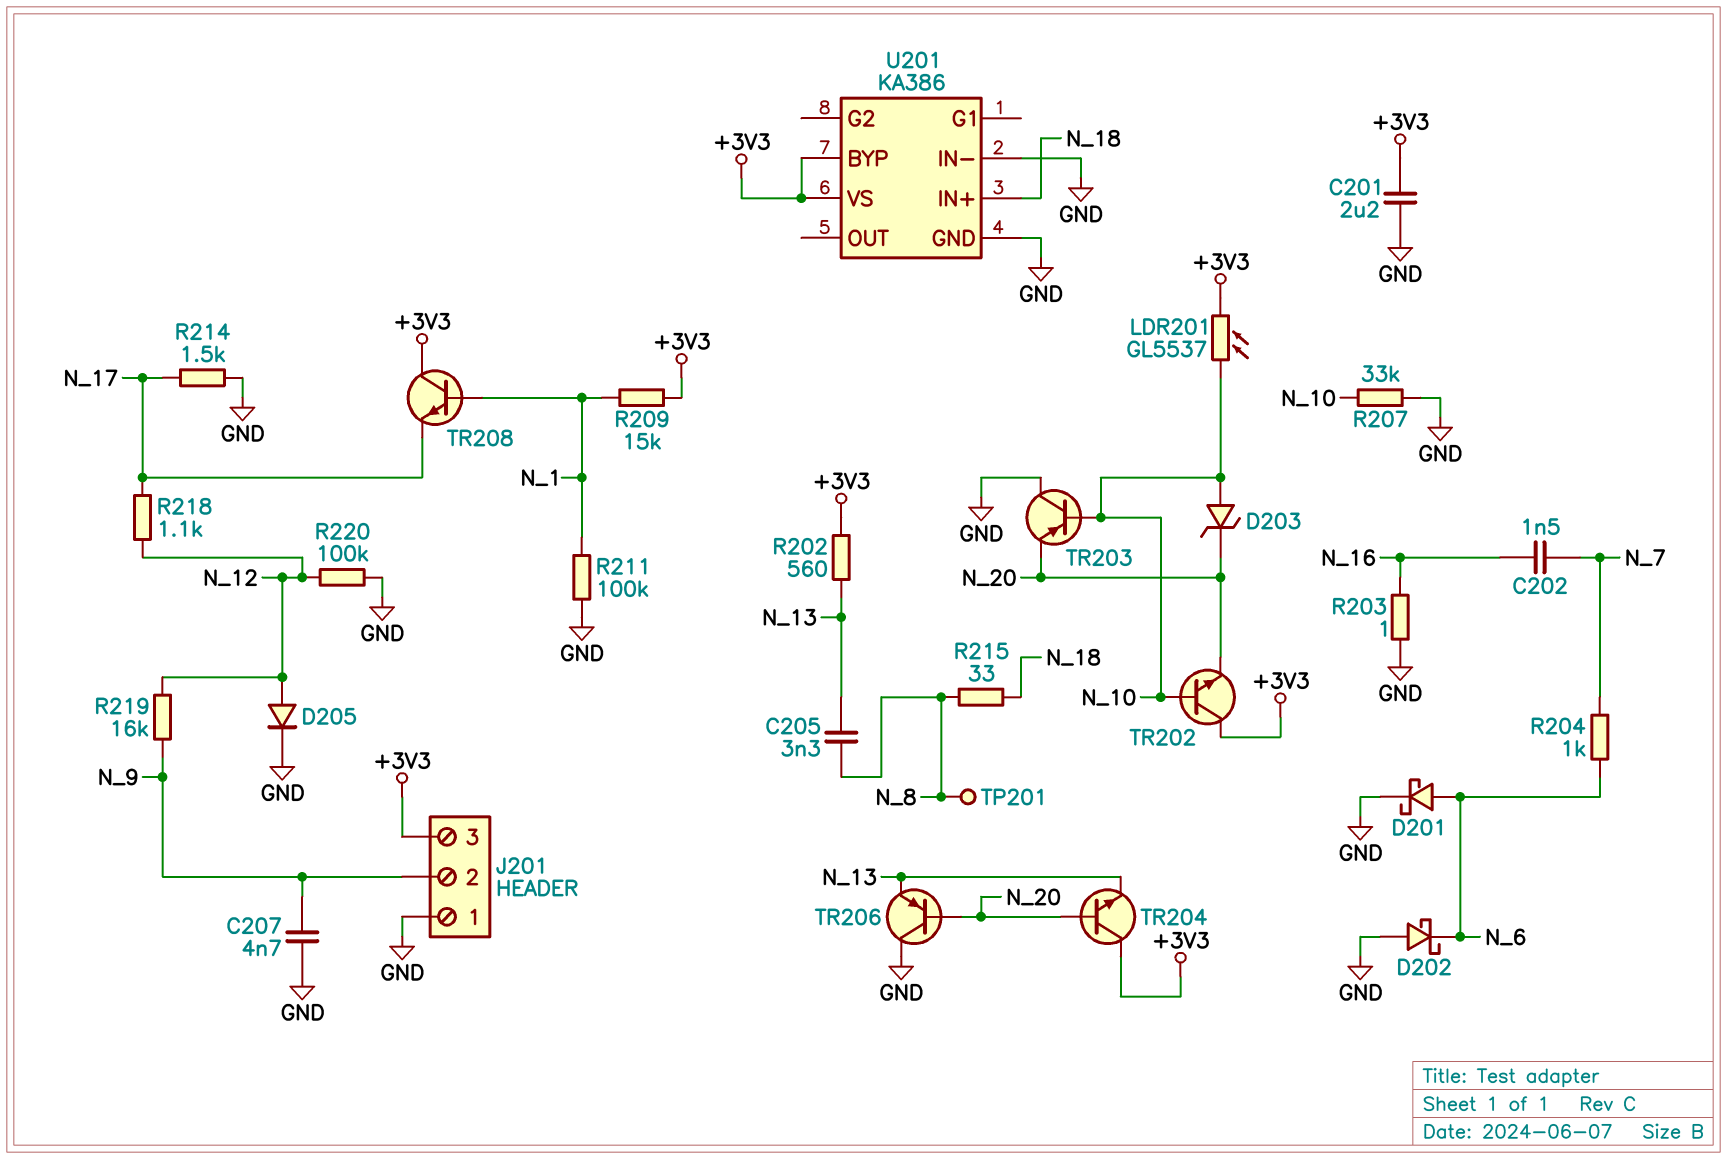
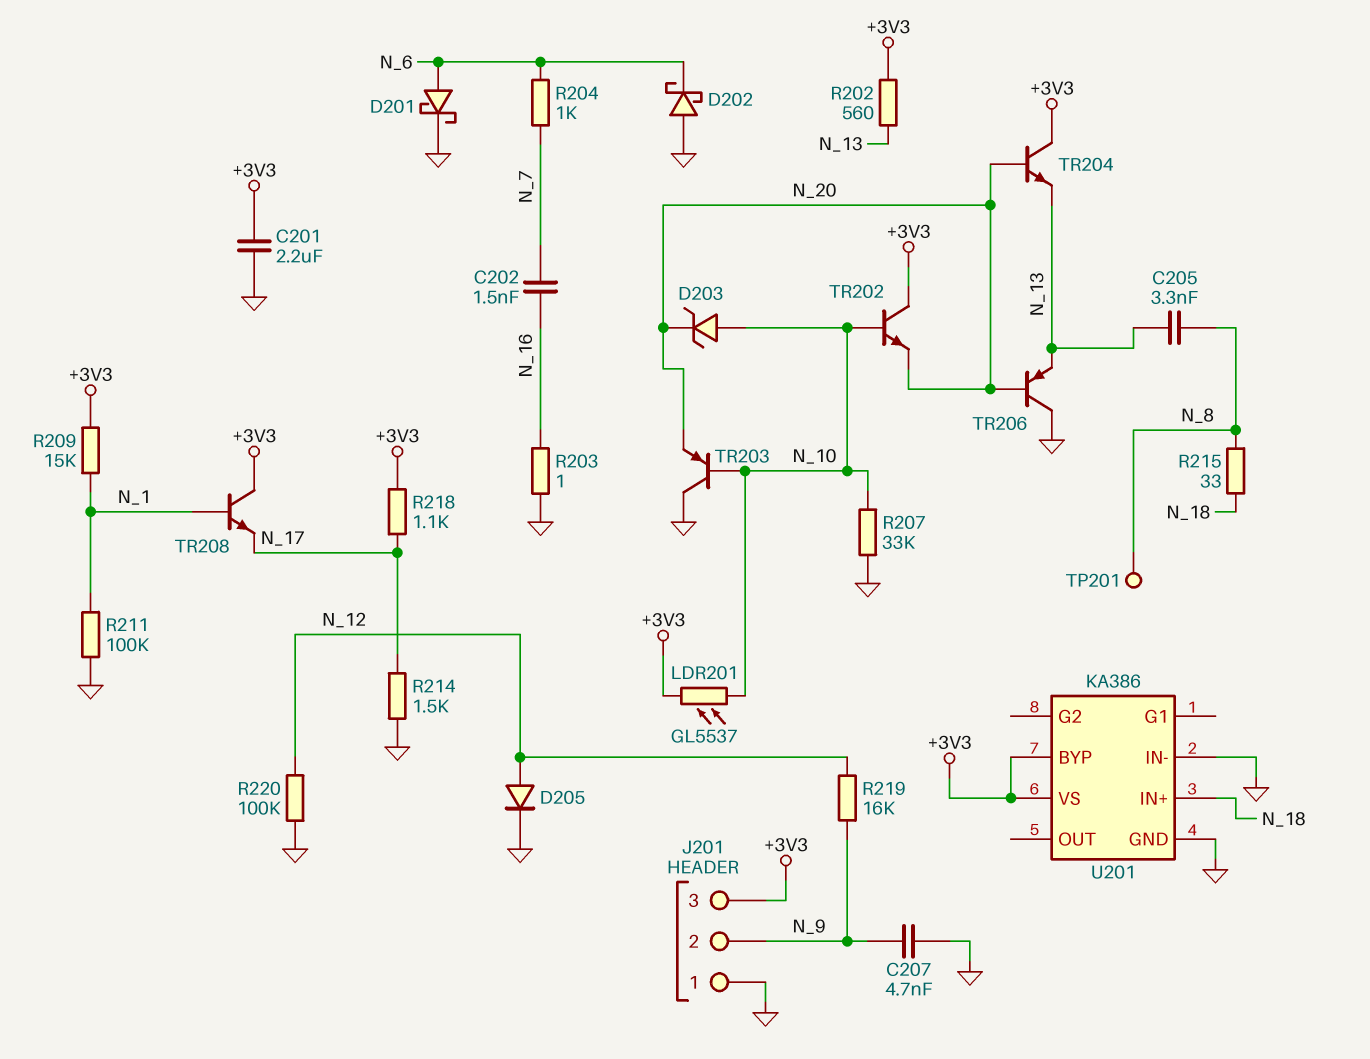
R218: 1.1k (N_12, N_17) -> 1.1k (+3V3, N_17)

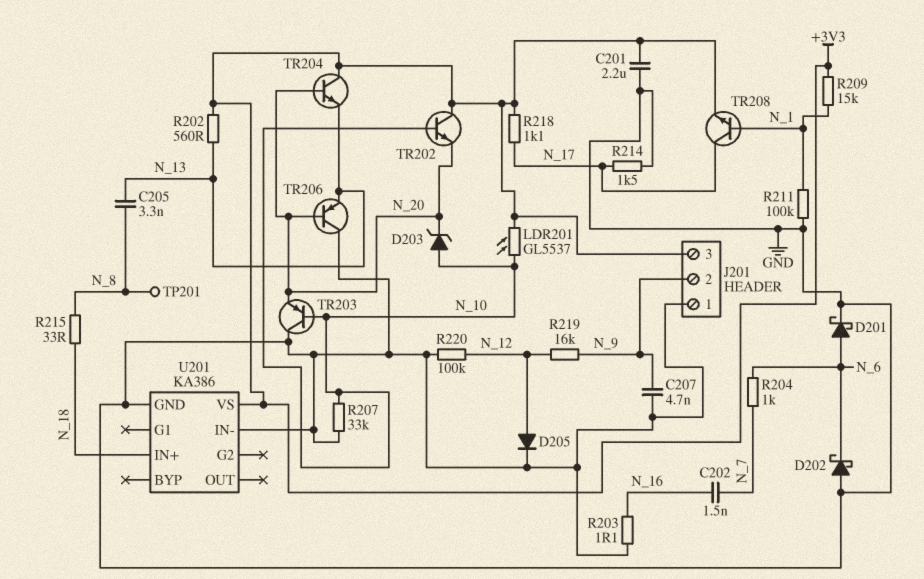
R203: 1 (GND, N_16) -> 1.1 (GND, N_16)
TR208: NPN (B N_1, C +3V3, E N_17) -> NPN (B N_1, C N_17, E +3V3)
U201 pin BYP: +3V3 -> none

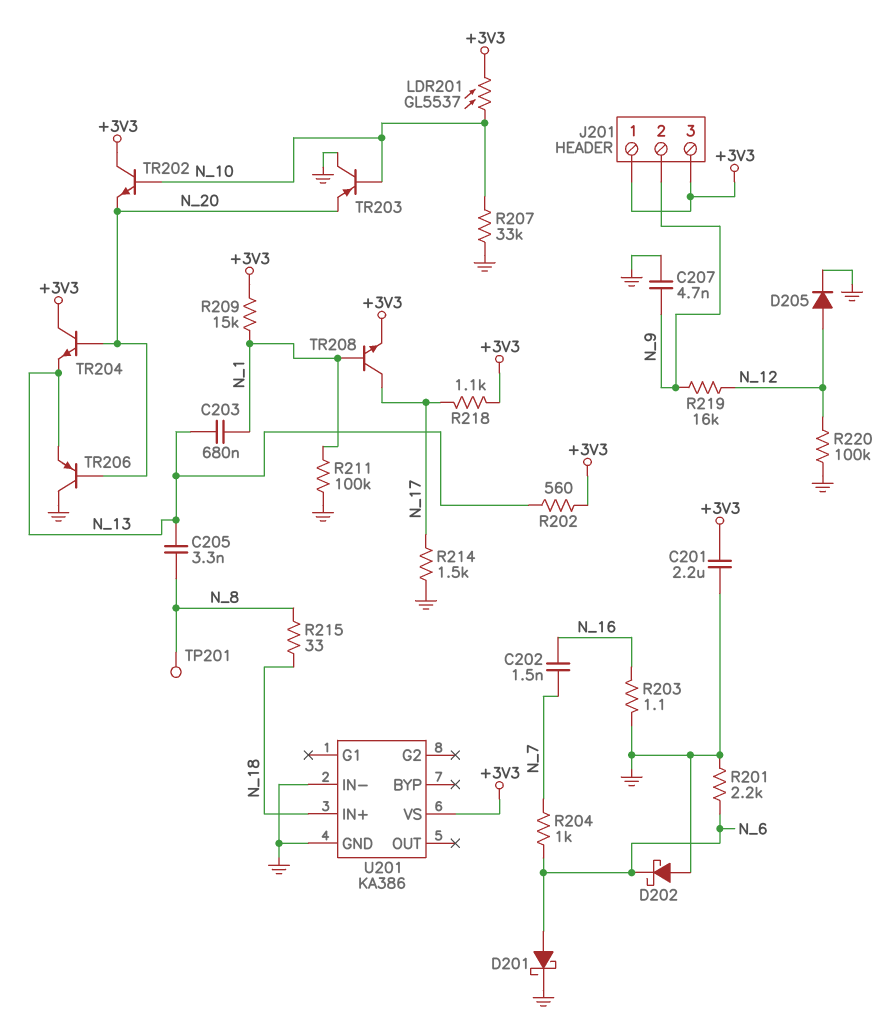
C203: none -> 680nF (N_1, N_13)
D203: zener (A N_10, K N_20) -> none
J201 pin 1: GND -> +3V3
R201: none -> 2.2k (GND, N_6)

